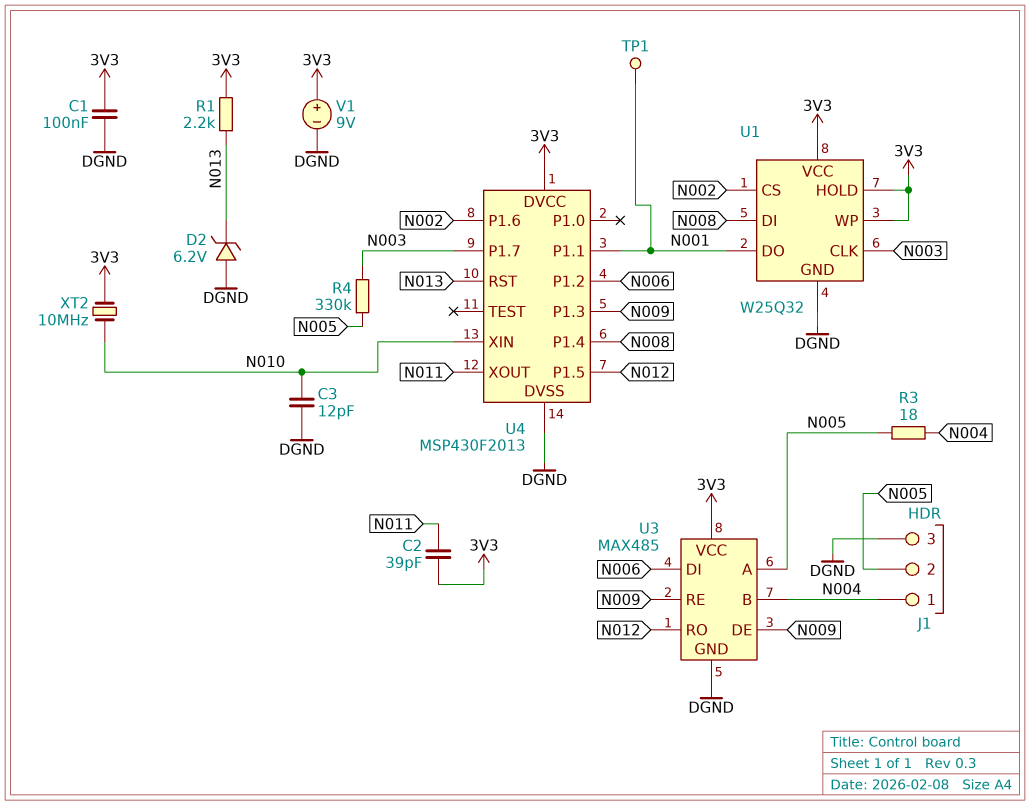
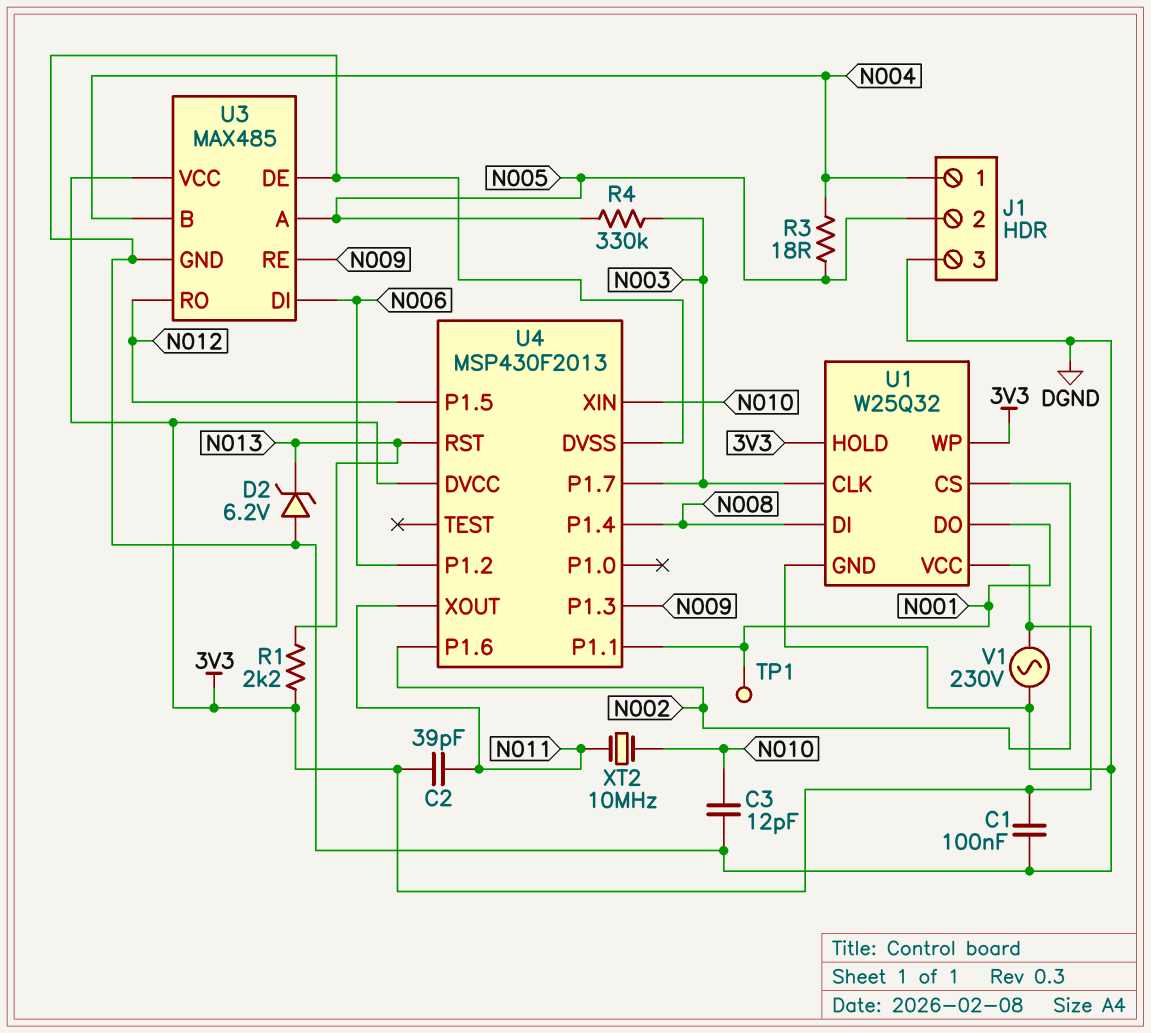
U3 pin DE: N009 -> DGND
V1: 9V (plus 3V3, minus DGND) -> AC 230V (3V3, DGND)
XT2: 10MHz (3V3, N010) -> 10MHz (N010, N011)

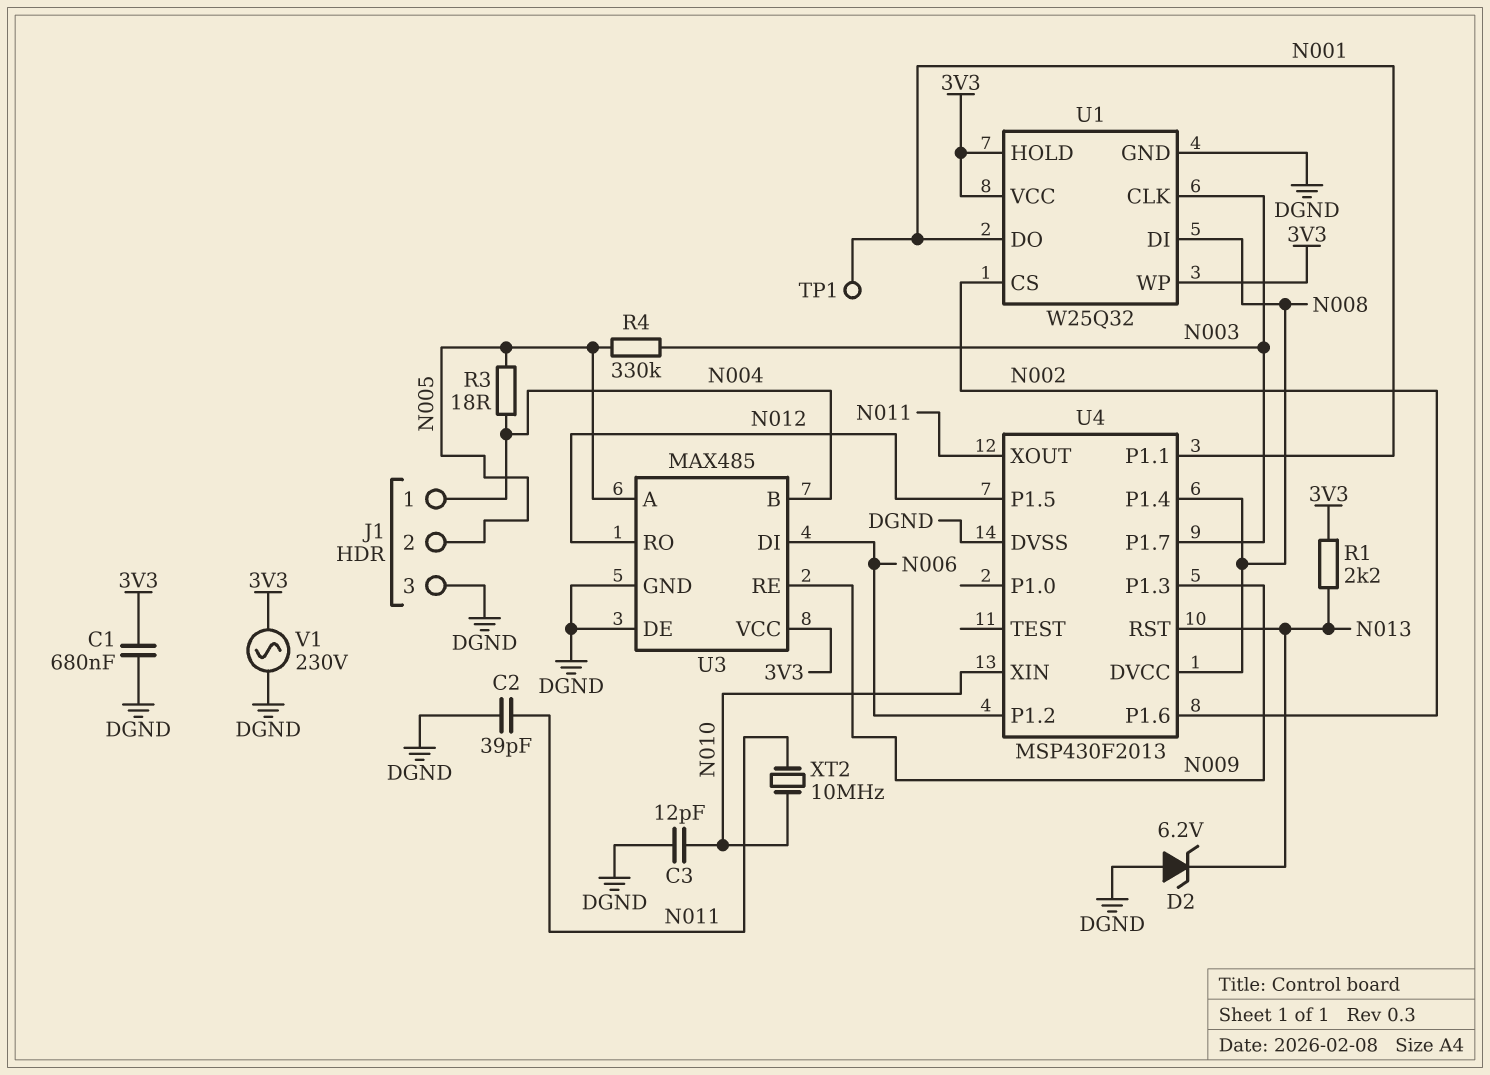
C1: 100nF (3V3, DGND) -> 680nF (3V3, DGND)
C2: 39pF (3V3, N011) -> 39pF (DGND, N011)
U4 pin DVCC: 3V3 -> N008

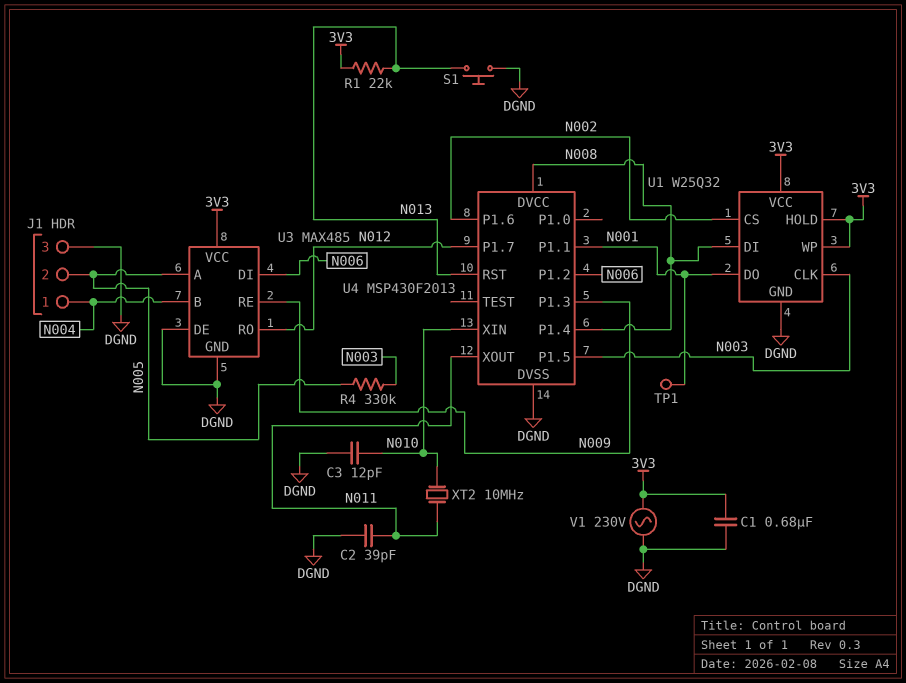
D2: zener 6.2V (A DGND, K N013) -> none
R1: 2.2k (3V3, N013) -> 22k (3V3, N013)
R3: 18 (N004, N005) -> none
S1: none -> button (DGND, N013)
U4 pin P1.5: N012 -> N003
U4 pin P1.7: N003 -> N012

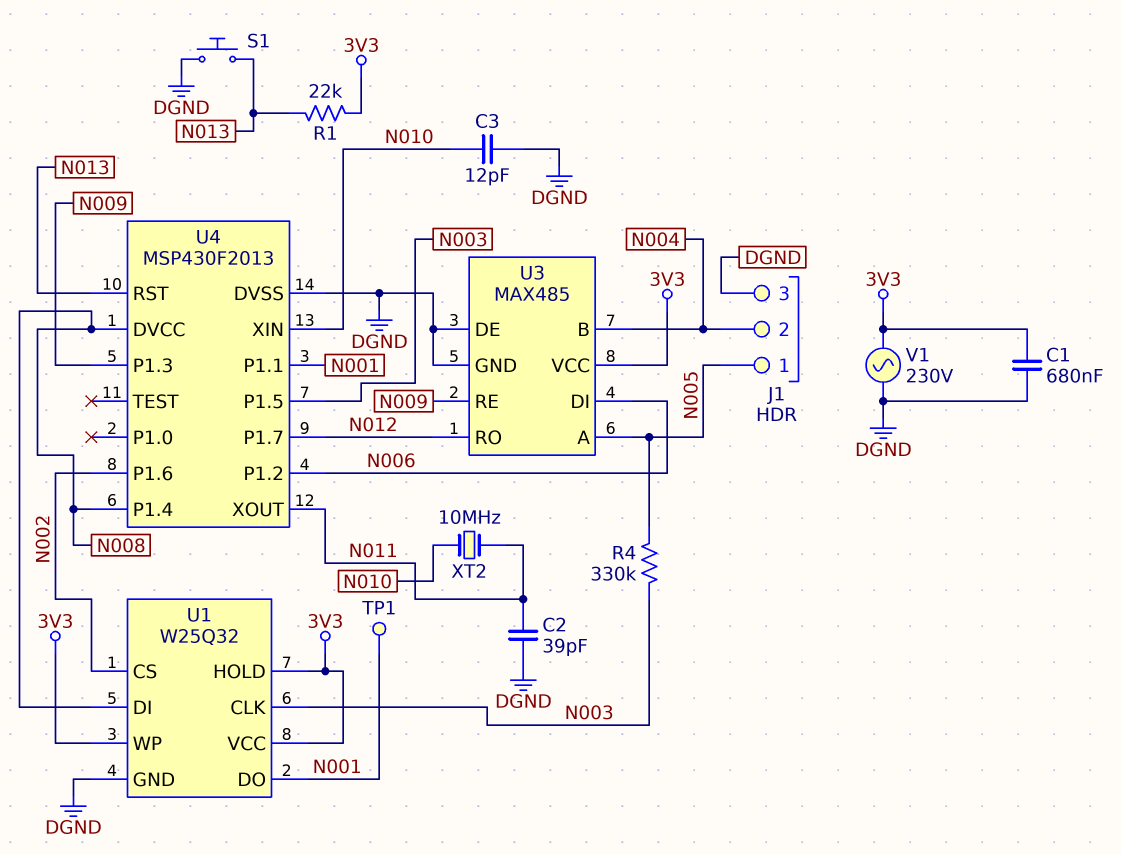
J1 pin 1: N004 -> N005
J1 pin 2: N005 -> N004

